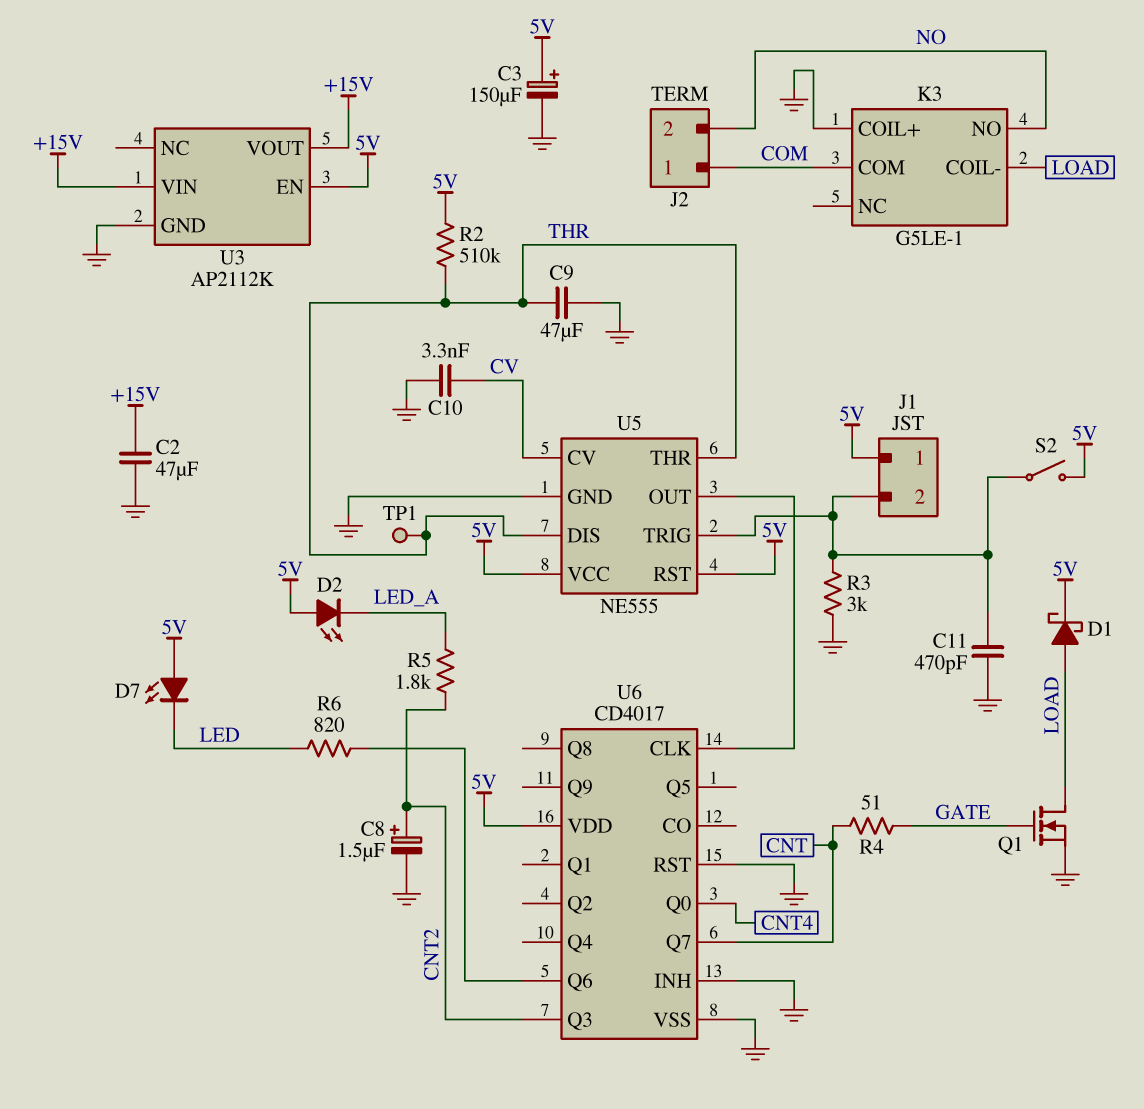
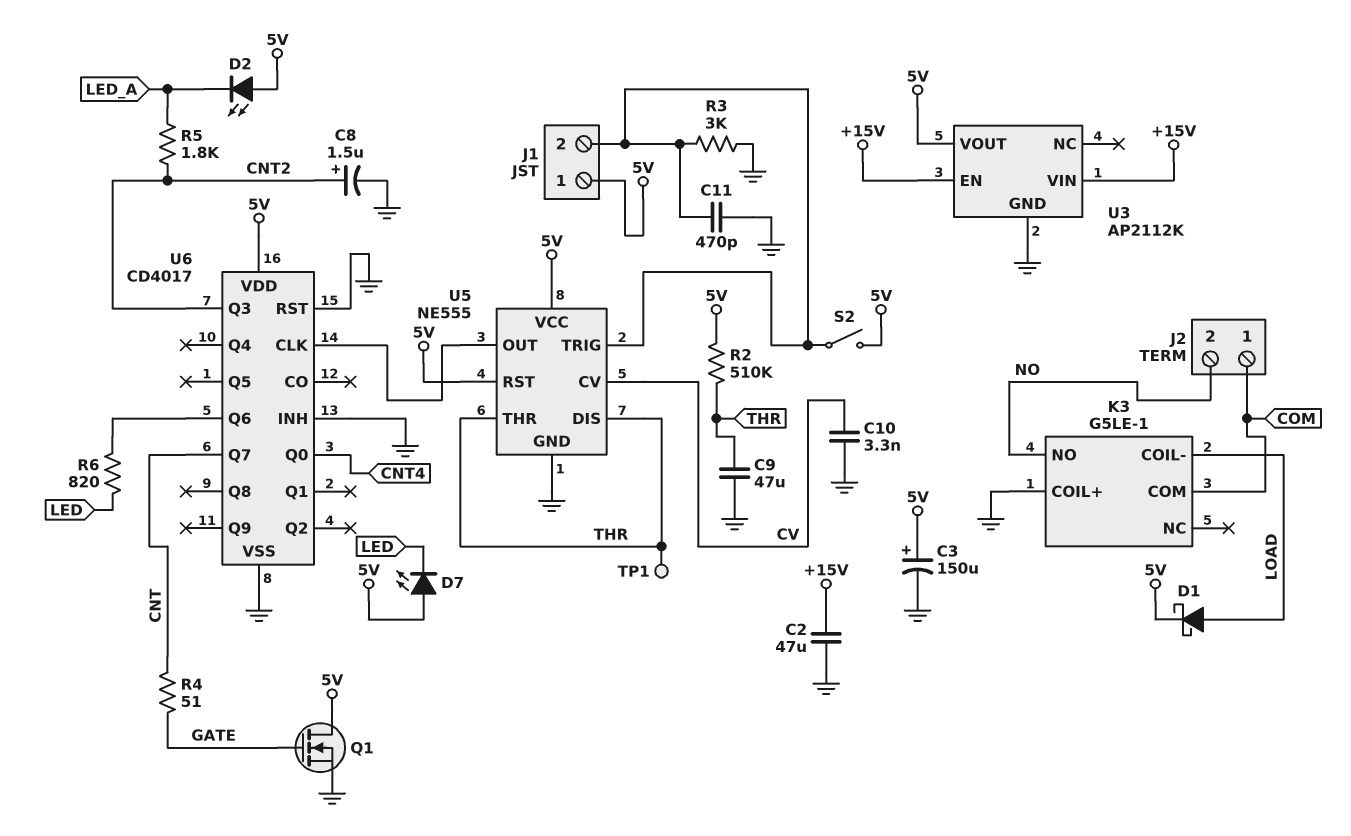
Q1: NMOS (G GATE, D LOAD, S GND) -> NMOS (G GATE, D 5V, S GND)
U3 pin EN: 5V -> +15V
U3 pin VOUT: +15V -> 5V

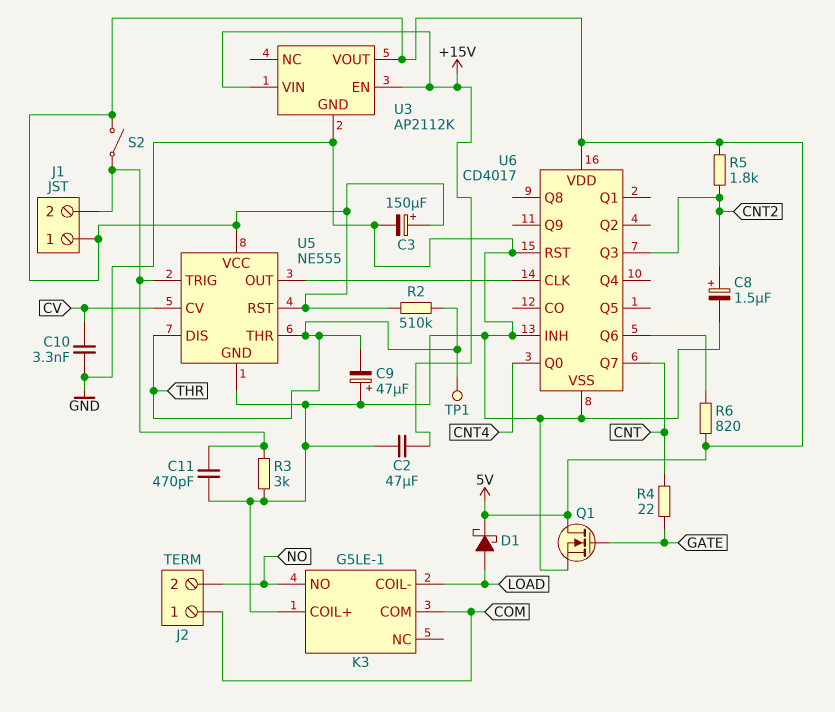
C9: 47uF (GND, THR) -> 47uF (plus GND, minus THR)
D2: LED (A 5V, K LED_A) -> none
D7: LED (A 5V, K LED) -> none
R4: 51 (CNT, GATE) -> 22 (CNT, GATE)
R5: 1.8k (CNT2, LED_A) -> 1.8k (5V, CNT2)
R6: 820 (LED, U6/Q6) -> 820 (5V, U6/Q6)

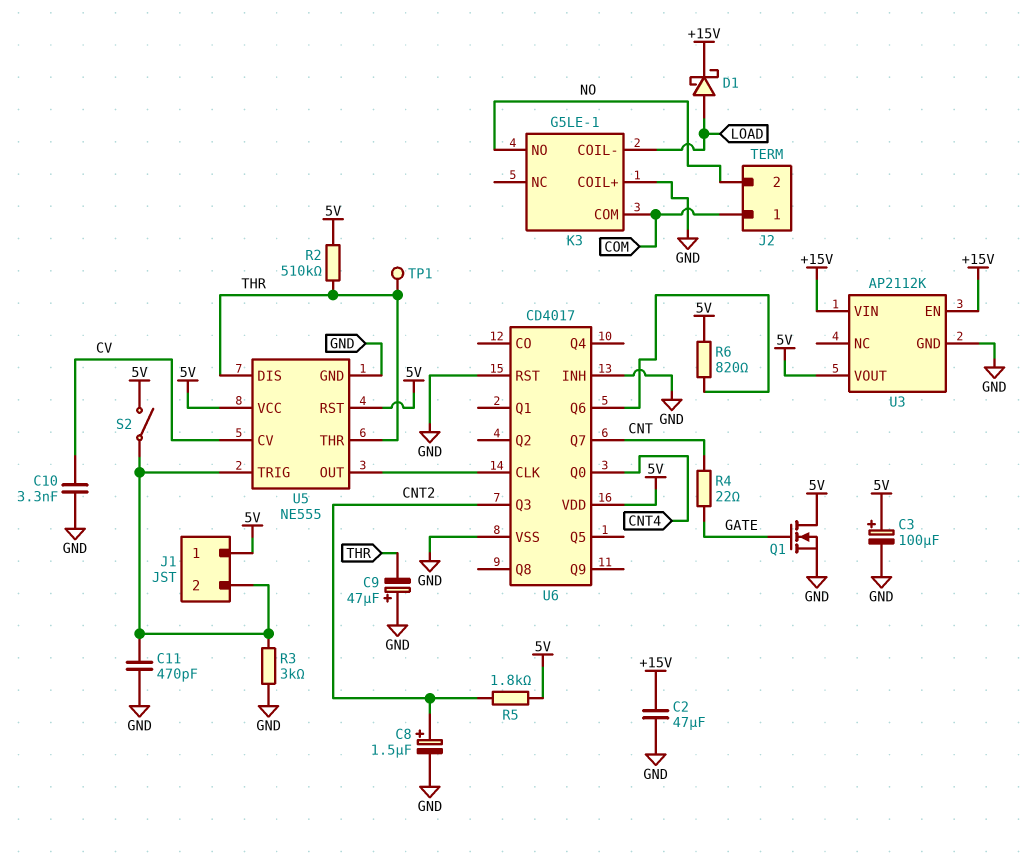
C3: 150uF (plus 5V, minus GND) -> 100uF (plus 5V, minus GND)
D1: schottky (A LOAD, K 5V) -> schottky (A LOAD, K +15V)

